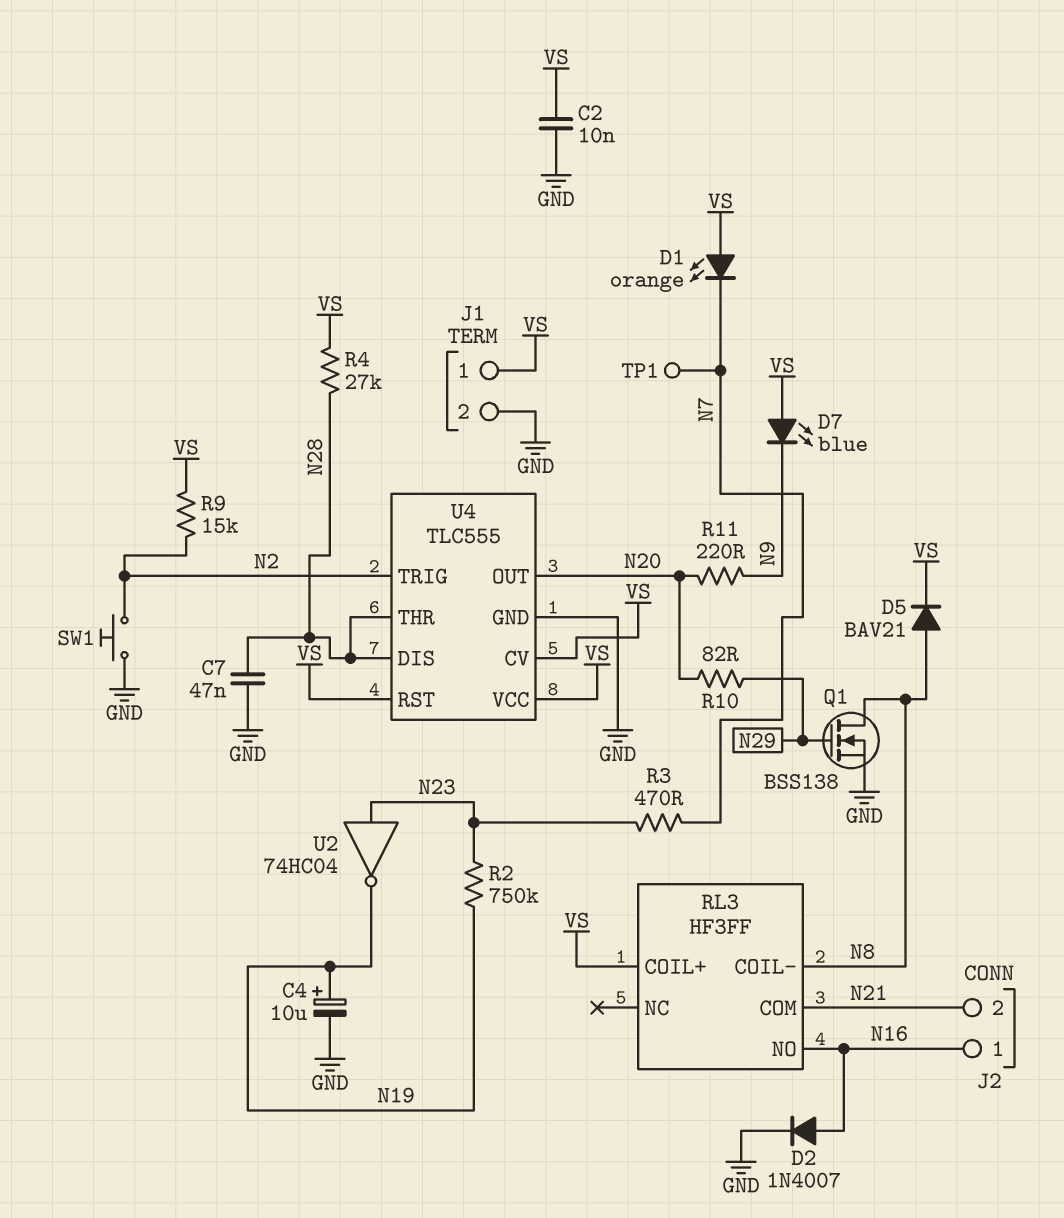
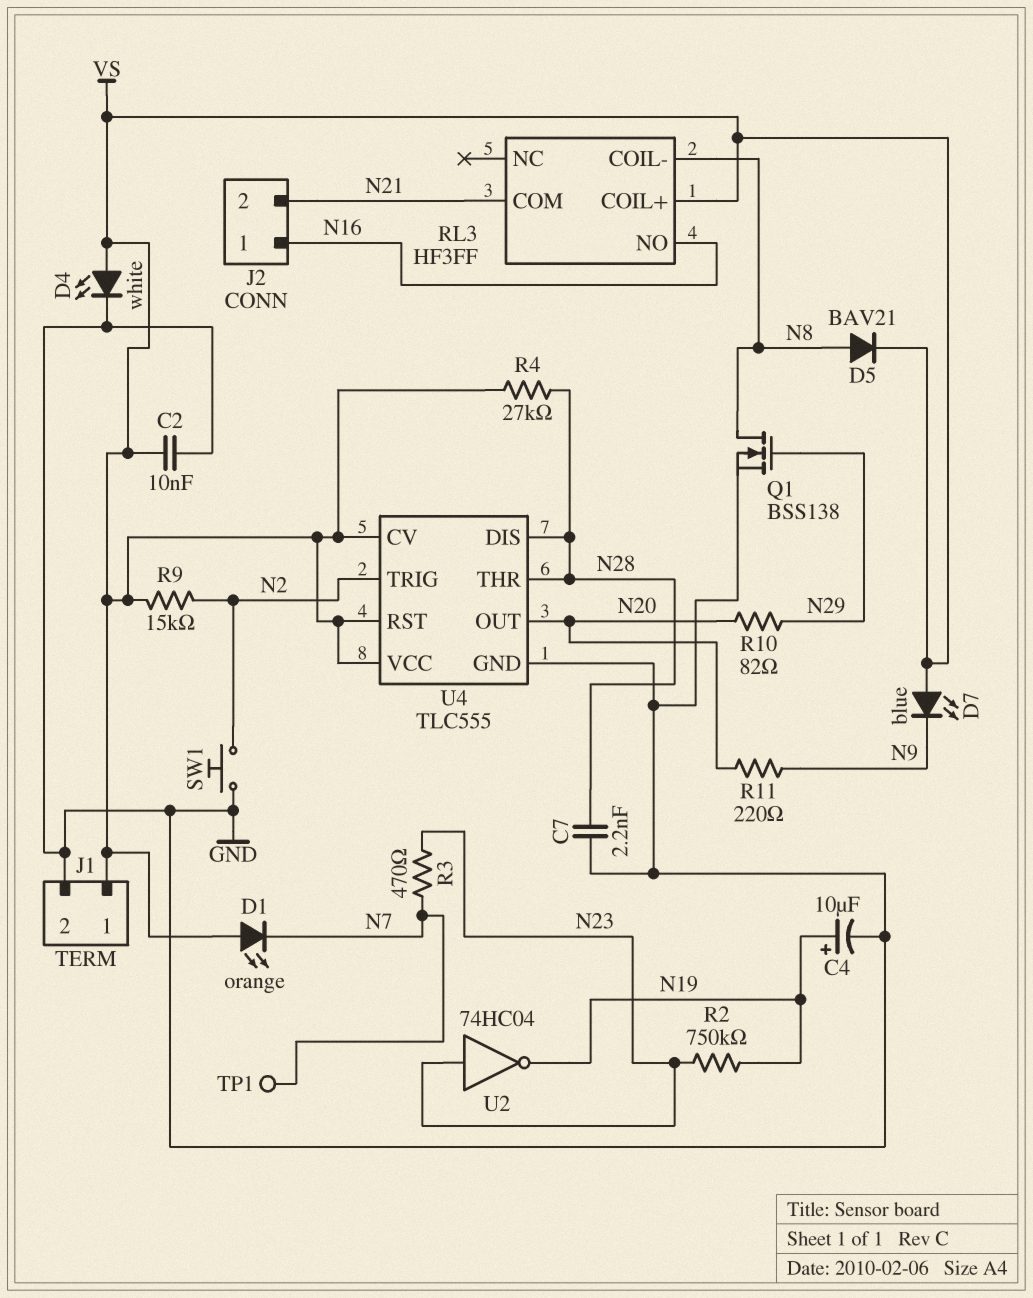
C7: 47nF (GND, N28) -> 2.2nF (GND, N28)
D2: diode 1N4007 (A N16, K GND) -> none
D4: none -> LED white (A VS, K GND)

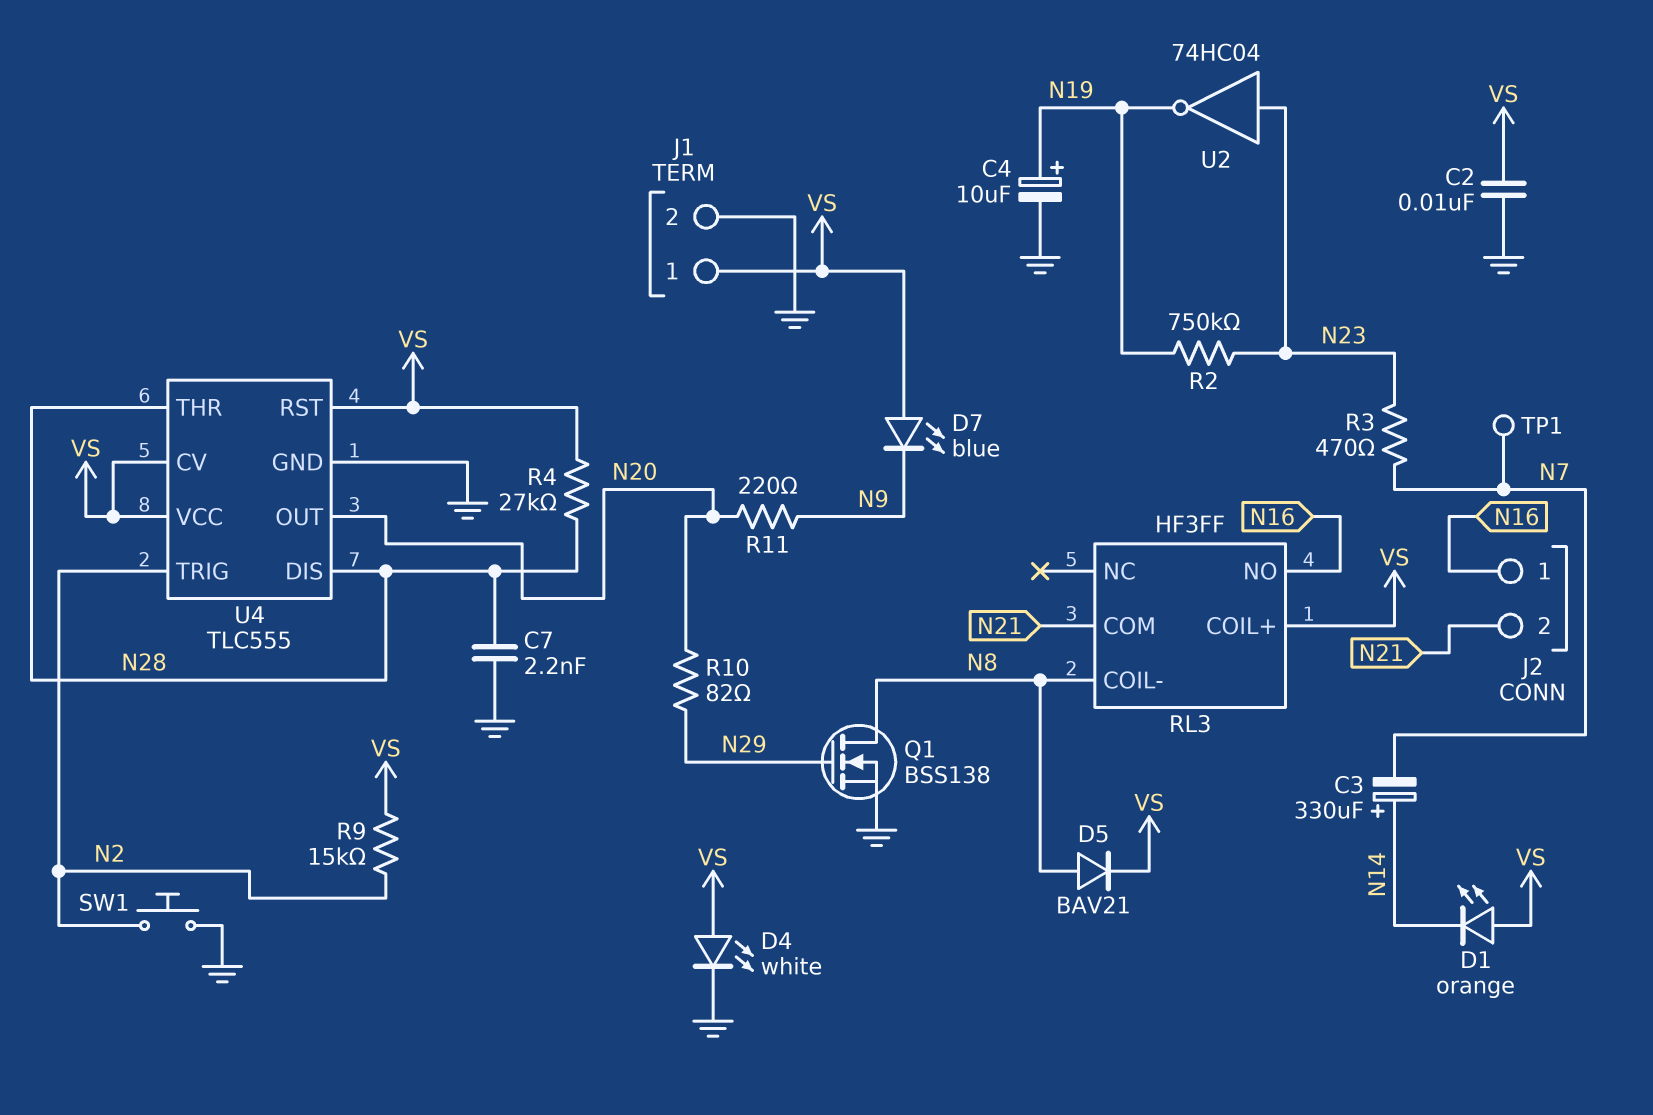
C3: none -> 330uF (plus N14, minus N7)
D1: LED orange (A VS, K N7) -> LED orange (A VS, K N14)

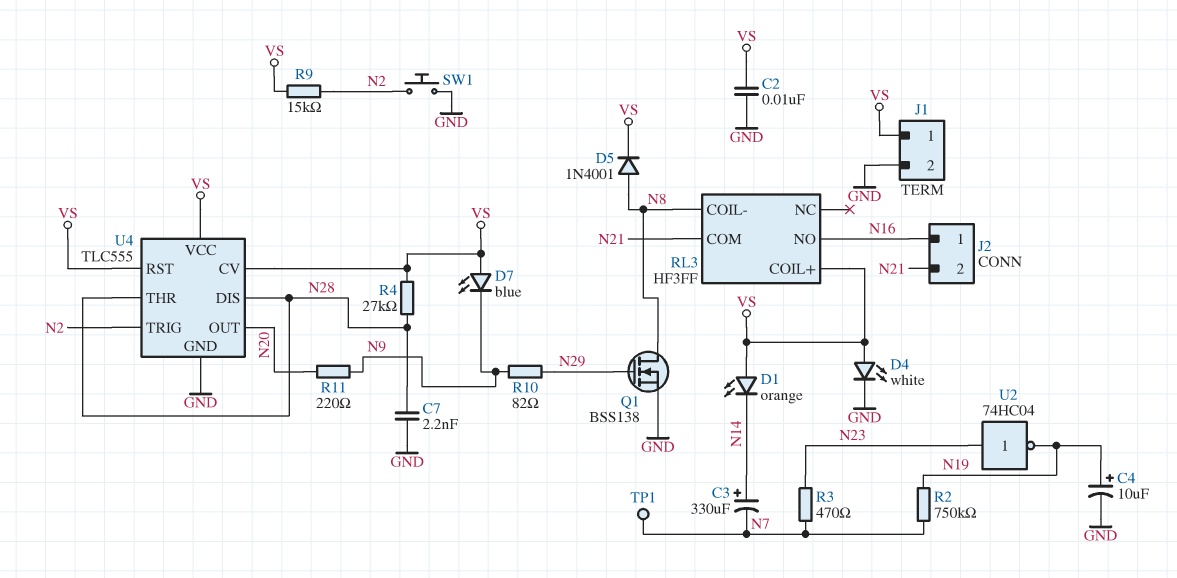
D5: diode BAV21 (A N8, K VS) -> diode 1N4001 (A N8, K VS)
R2: 750k (N19, N23) -> 750k (N7, N19)
R10: 82 (N20, N29) -> 82 (N9, N29)

